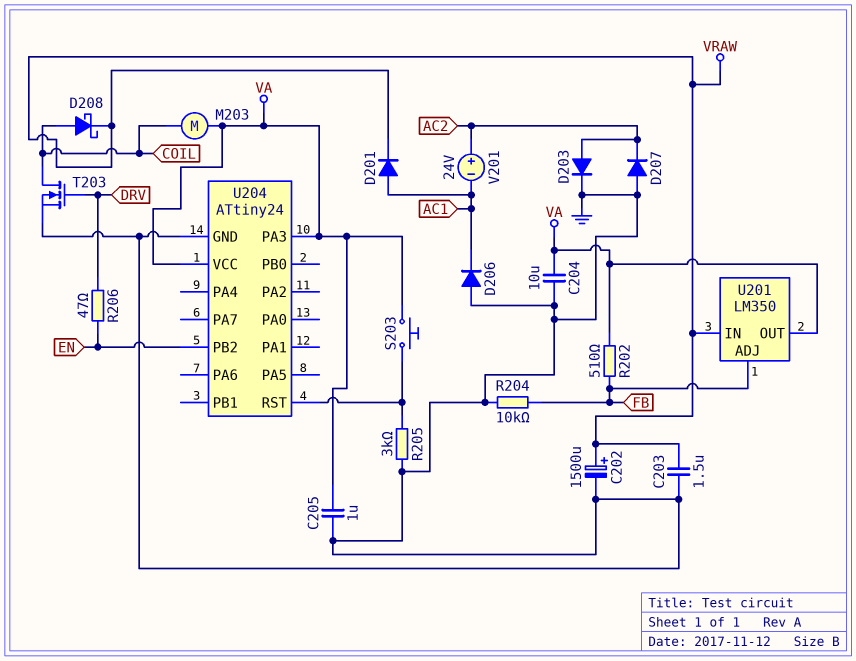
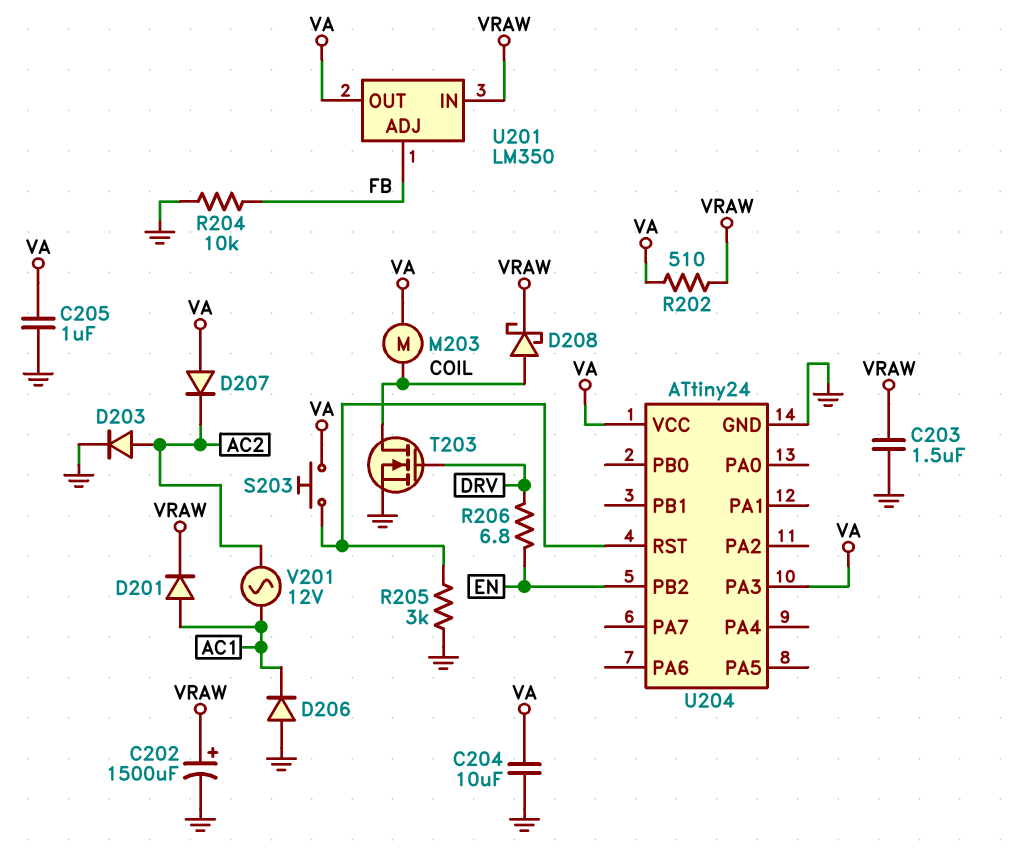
D207: diode (A GND, K AC2) -> diode (A VA, K AC2)
R202: 510 (FB, VA) -> 510 (VA, VRAW)
R206: 47 (DRV, EN) -> 6.8 (DRV, EN)
V201: 24V (plus AC2, minus AC1) -> AC 12V (AC1, AC2)

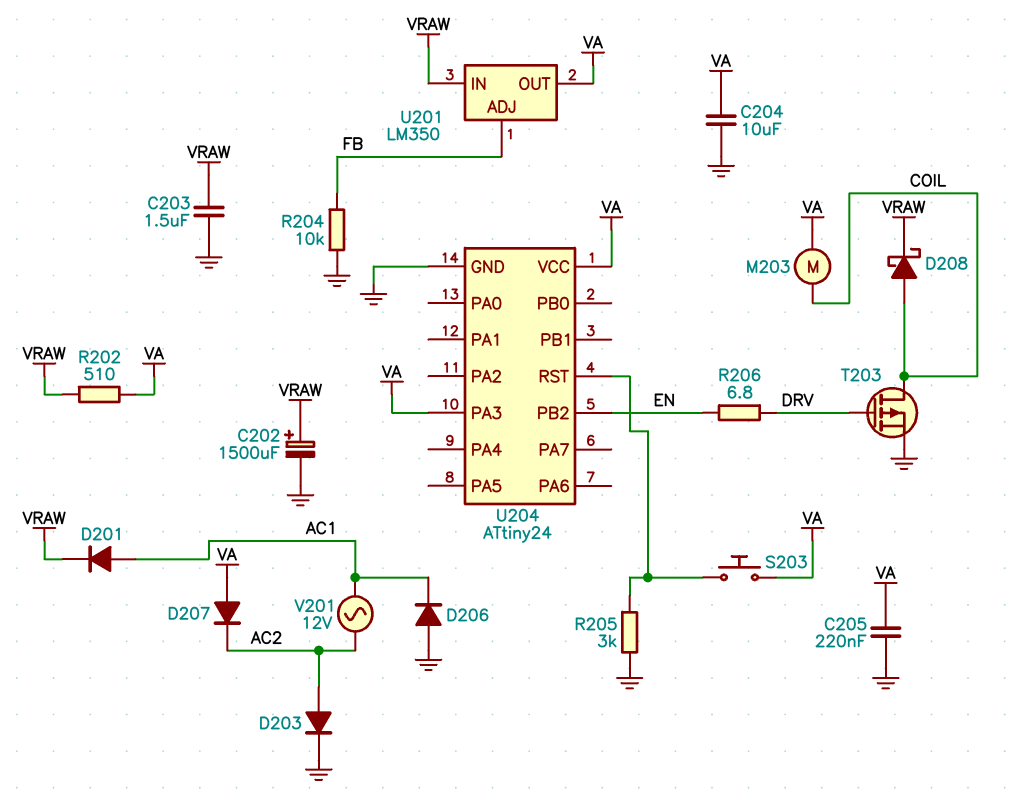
C205: 1uF (GND, VA) -> 220nF (GND, VA)
T203: NMOS (G DRV, D COIL, S GND) -> PMOS (G DRV, D COIL, S GND)

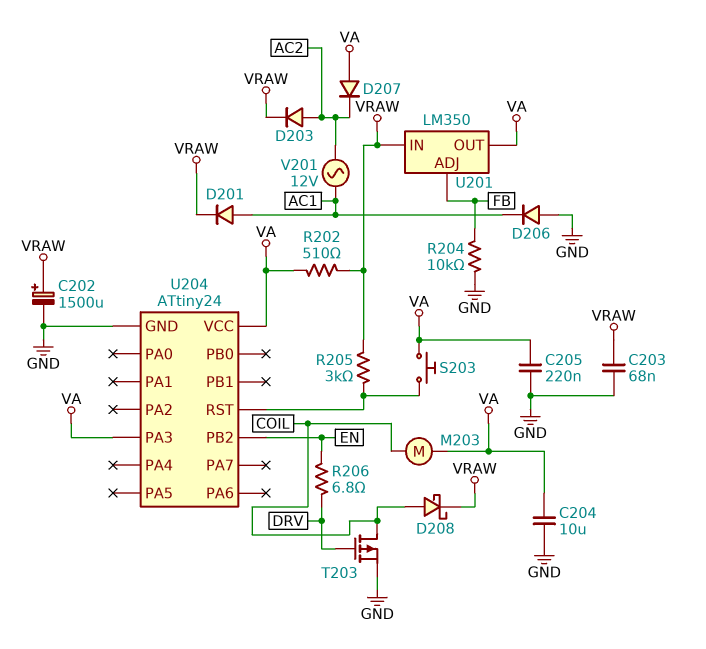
C203: 1.5uF (GND, VRAW) -> 68nF (GND, VRAW)
D203: diode (A AC2, K GND) -> diode (A AC2, K VRAW)
R205: 3k (GND, U204/RST) -> 3k (U204/RST, VRAW)

